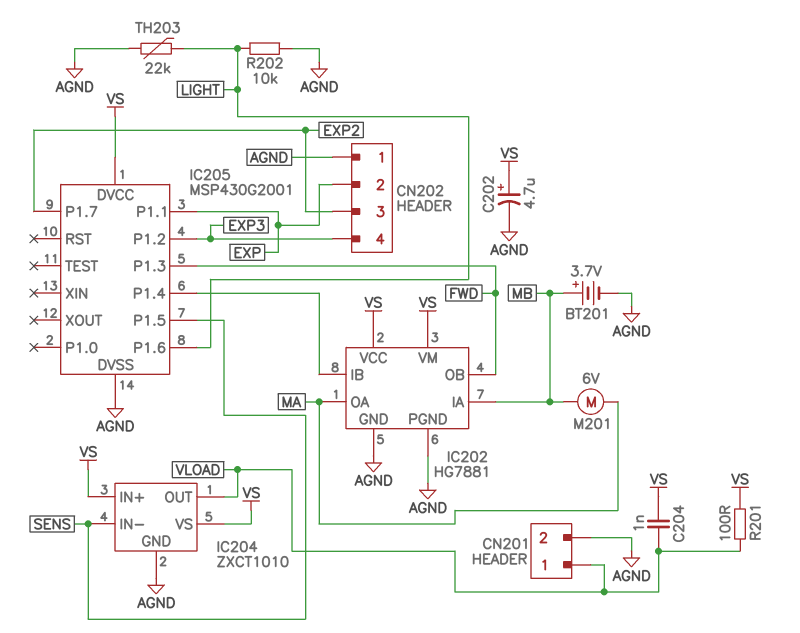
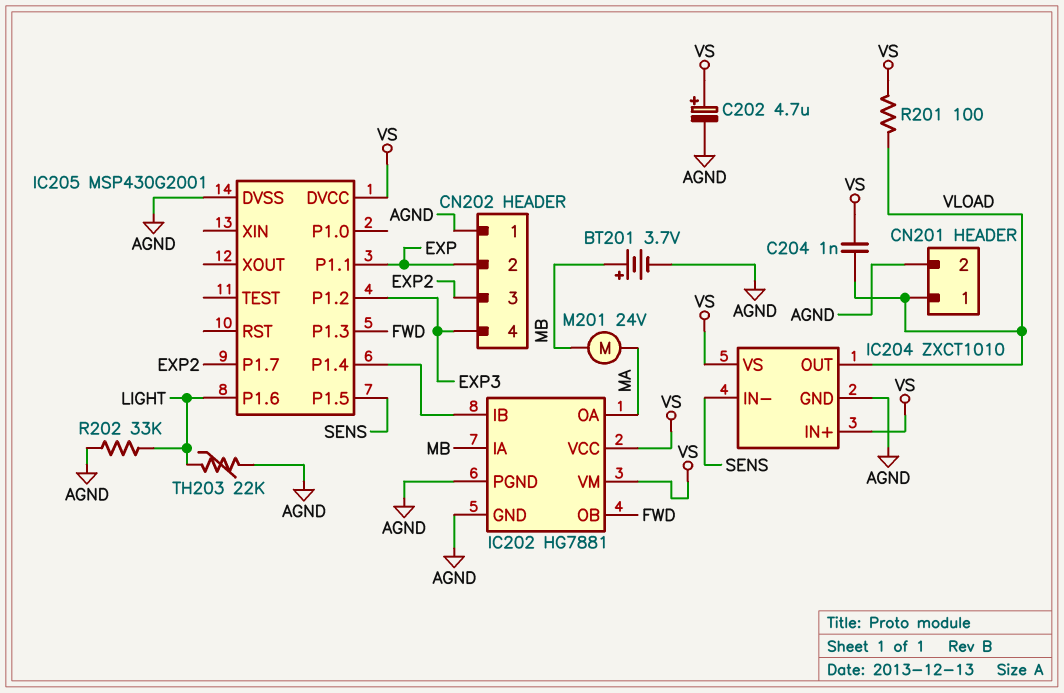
M201: motor 6V (MA, MB) -> motor 24V (MA, MB)
R202: 10k (AGND, LIGHT) -> 33k (AGND, LIGHT)

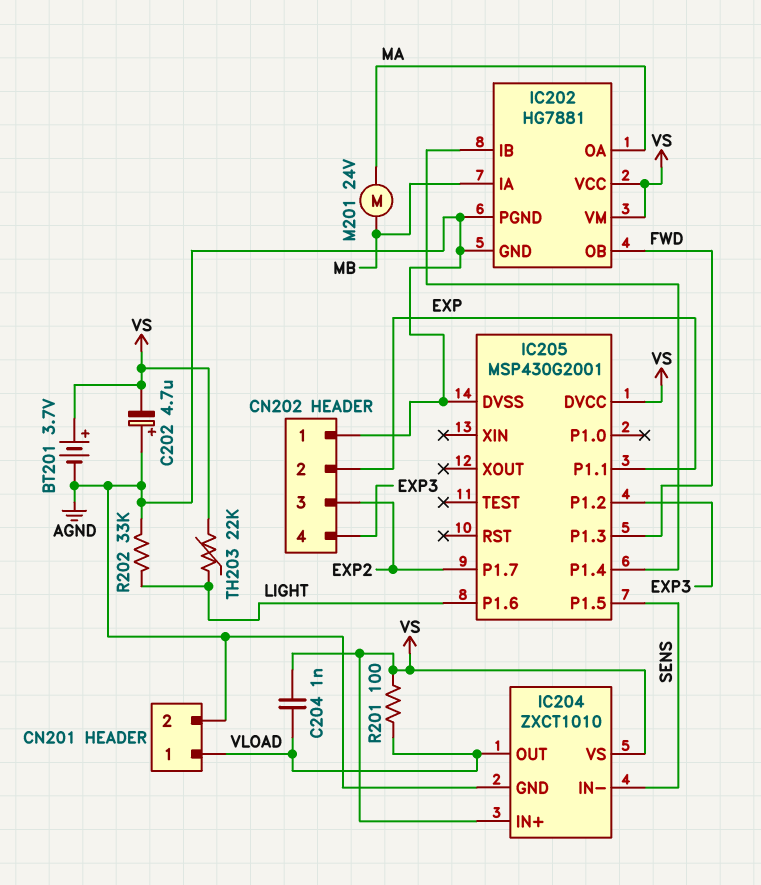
BT201: 3.7V (plus MB, minus AGND) -> 3.7V (plus VS, minus AGND)
C202: 4.7uF (plus VS, minus AGND) -> 4.7uF (plus AGND, minus VS)
TH203: 22k (AGND, LIGHT) -> 22k (LIGHT, VS)

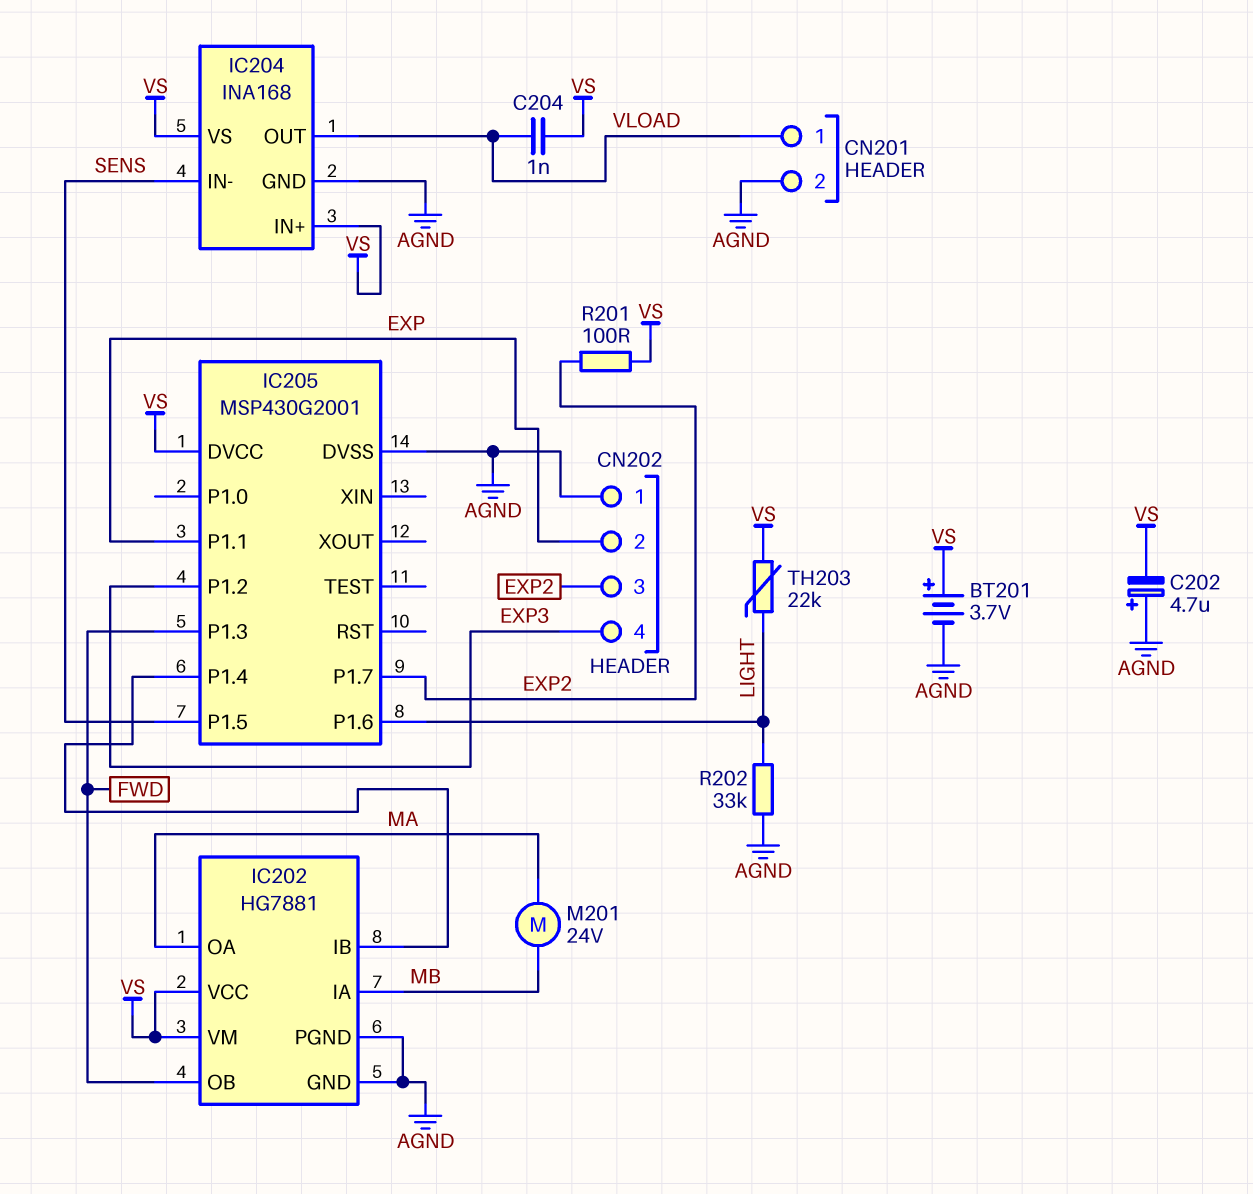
IC204: ZXCT1010 -> INA168
R201: 100 (VLOAD, VS) -> 100 (EXP2, VS)

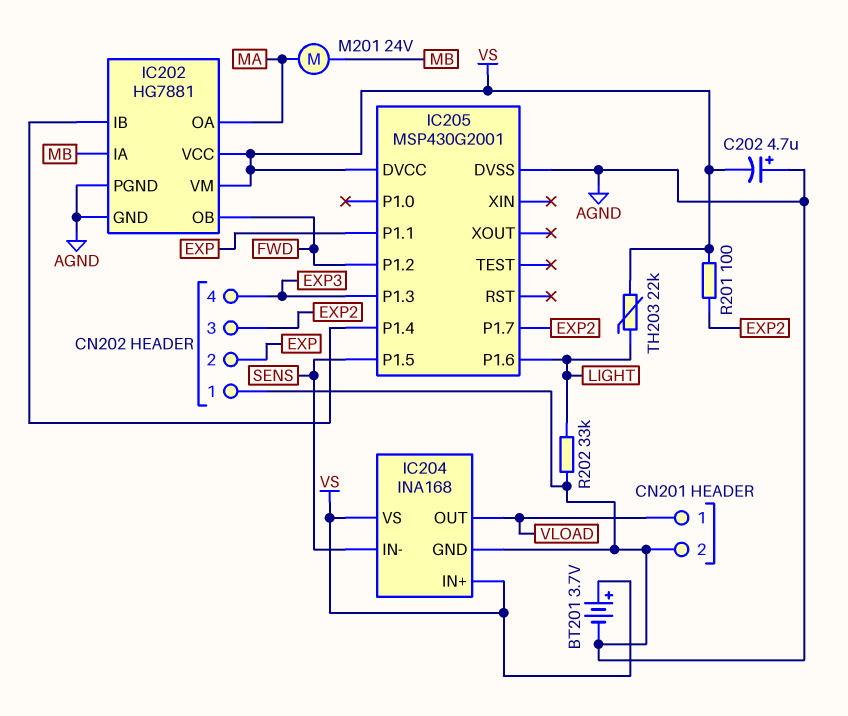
C204: 1nF (VLOAD, VS) -> none
IC205 pin P1.2: EXP3 -> FWD
IC205 pin P1.3: FWD -> EXP3

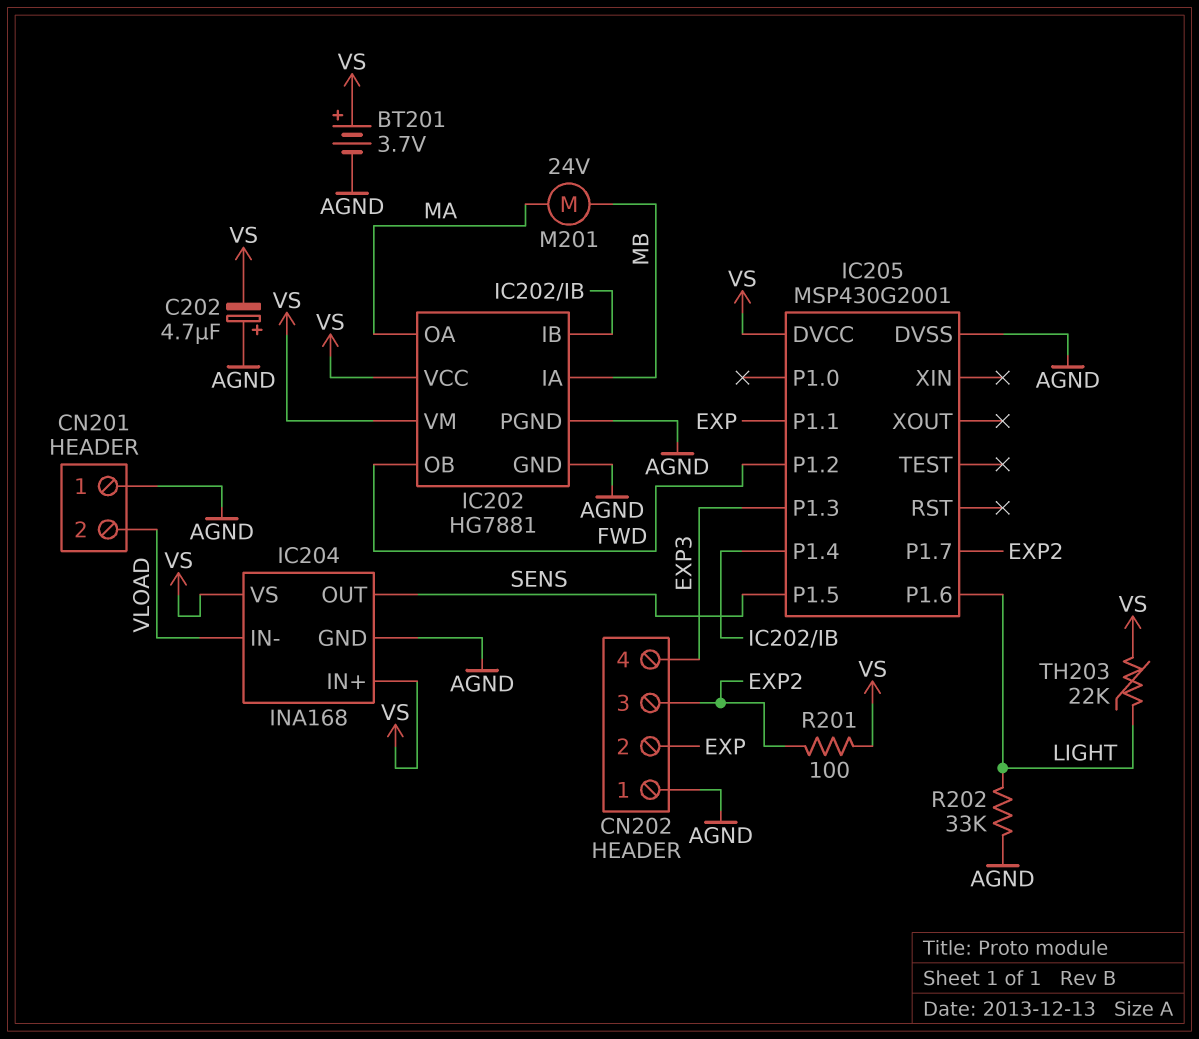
CN201 pin 1: VLOAD -> AGND
CN201 pin 2: AGND -> VLOAD
IC204 pin IN-: SENS -> VLOAD
IC204 pin OUT: VLOAD -> SENS

